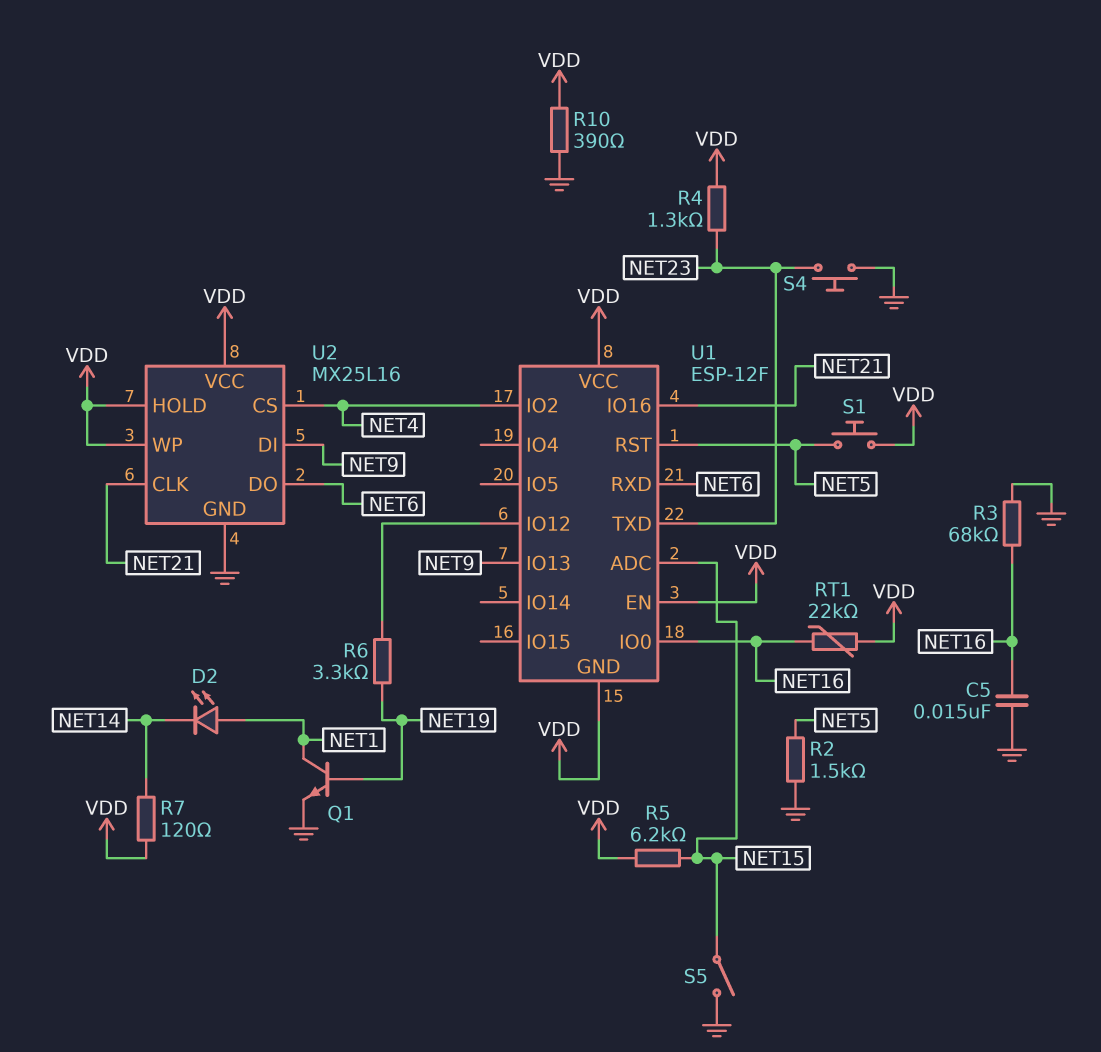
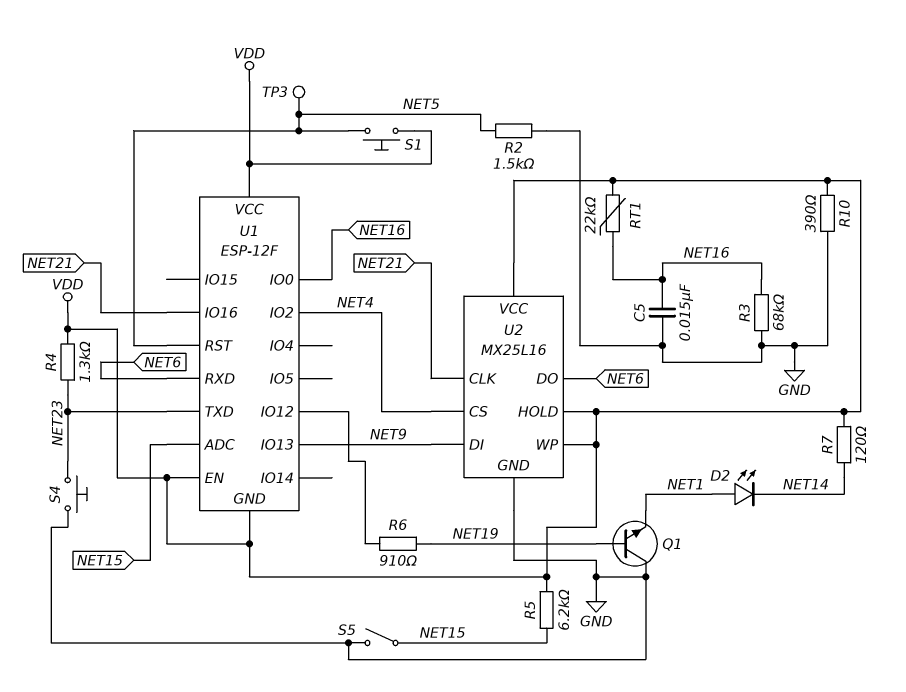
Q1: NPN (B NET19, C NET1, E GND) -> NPN (B NET19, C GND, E NET1)
R6: 3.3k (NET19, U1/IO12) -> 910 (NET19, U1/IO12)
TP3: none -> test point (NET5)

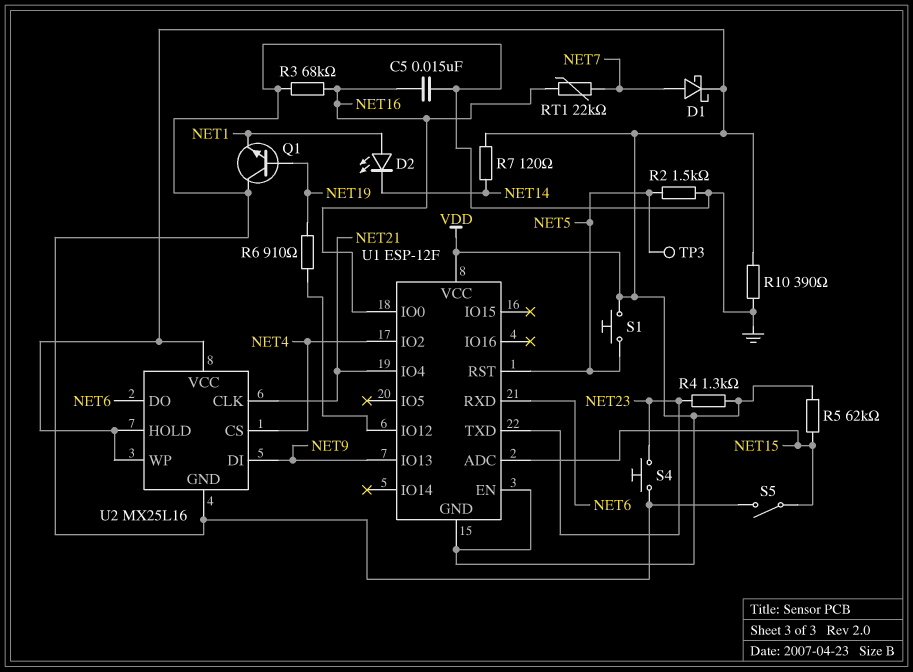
D1: none -> schottky (A NET7, K VDD)
R5: 6.2k (NET15, VDD) -> 62k (NET15, VDD)
RT1: 22k (NET16, VDD) -> 22k (NET7, NET16)
U1 pin IO4: none -> NET21
U1 pin IO16: NET21 -> none

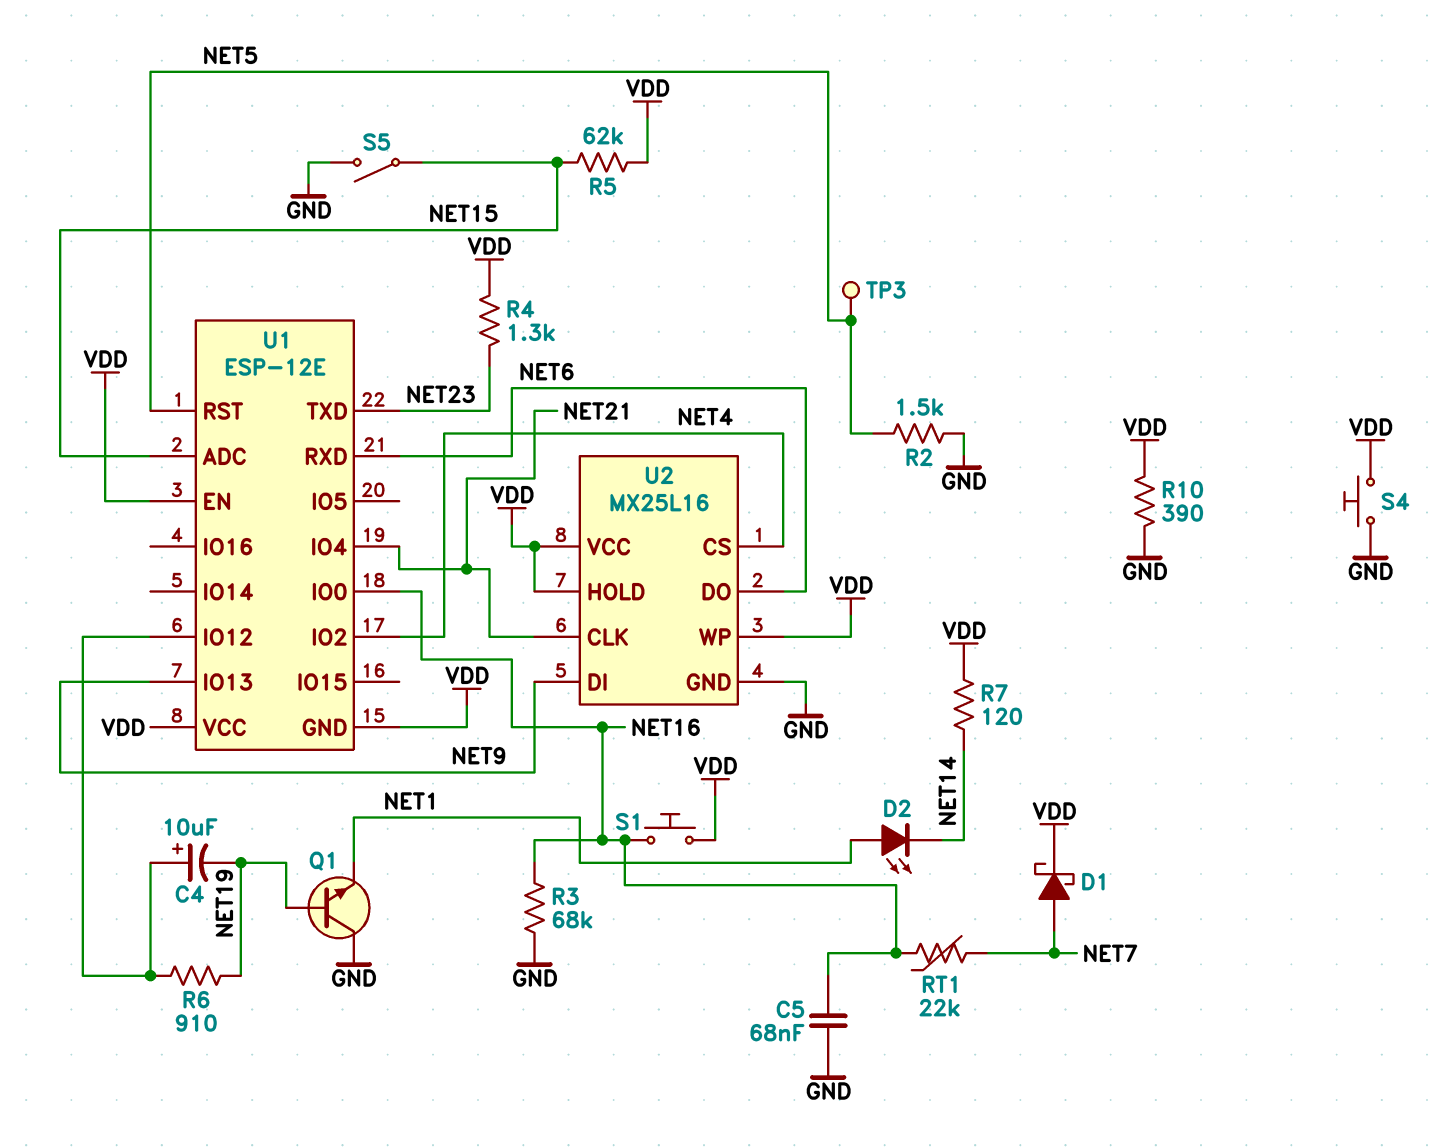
C4: none -> 10uF (plus U1/IO12, minus NET19)
C5: 15nF (GND, NET16) -> 68nF (GND, NET16)
S1: button (NET5, VDD) -> button (NET16, VDD)
S4: button (GND, NET23) -> button (GND, VDD)
U1: ESP-12F -> ESP-12E

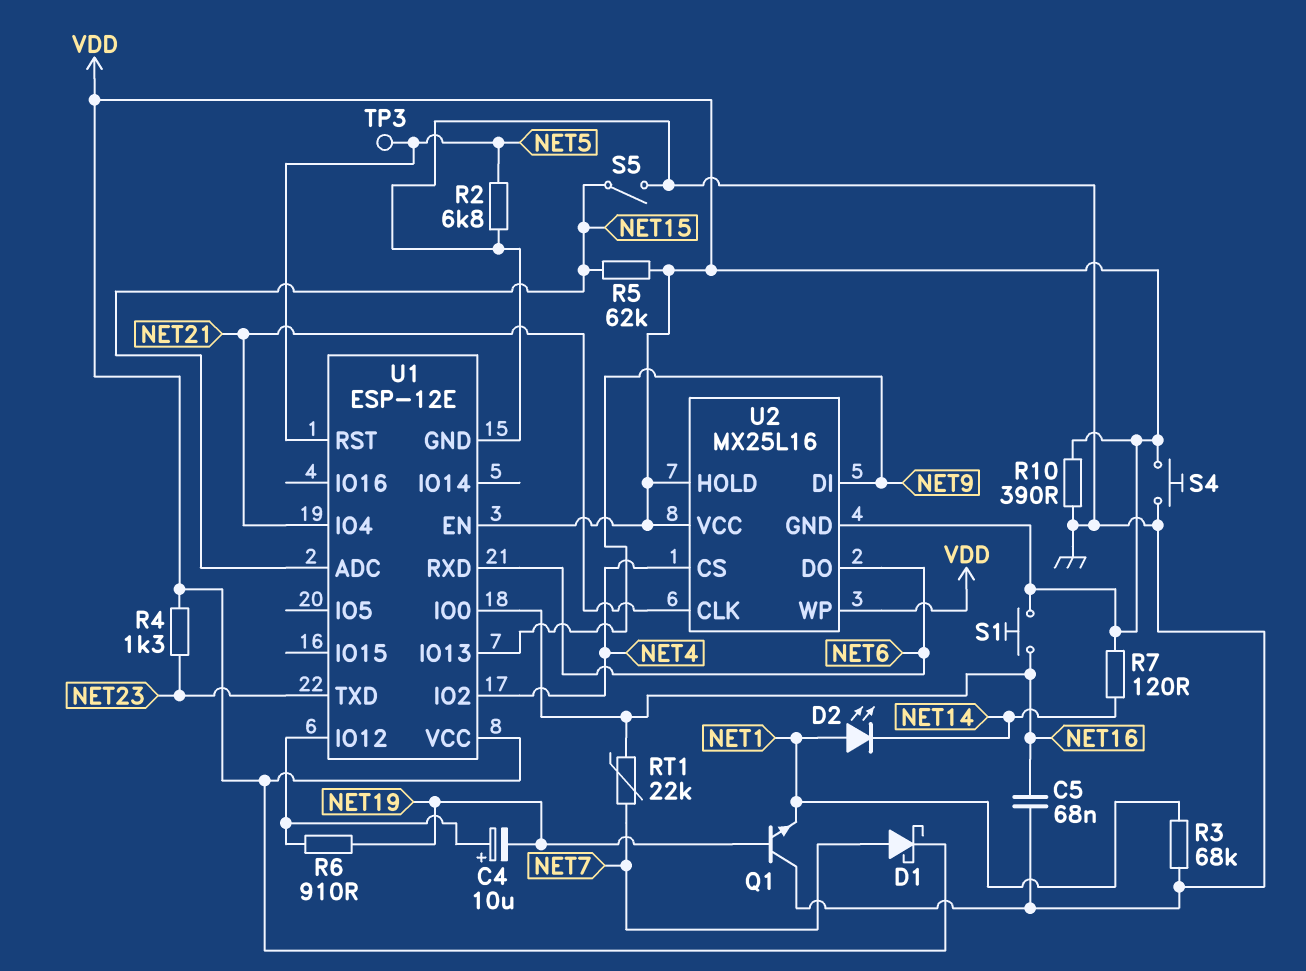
R2: 1.5k (GND, NET5) -> 6.8k (GND, NET5)
R3: 68k (GND, NET16) -> 68k (GND, NET1)
U1 pin GND: VDD -> GND
U2 pin GND: GND -> VDD

